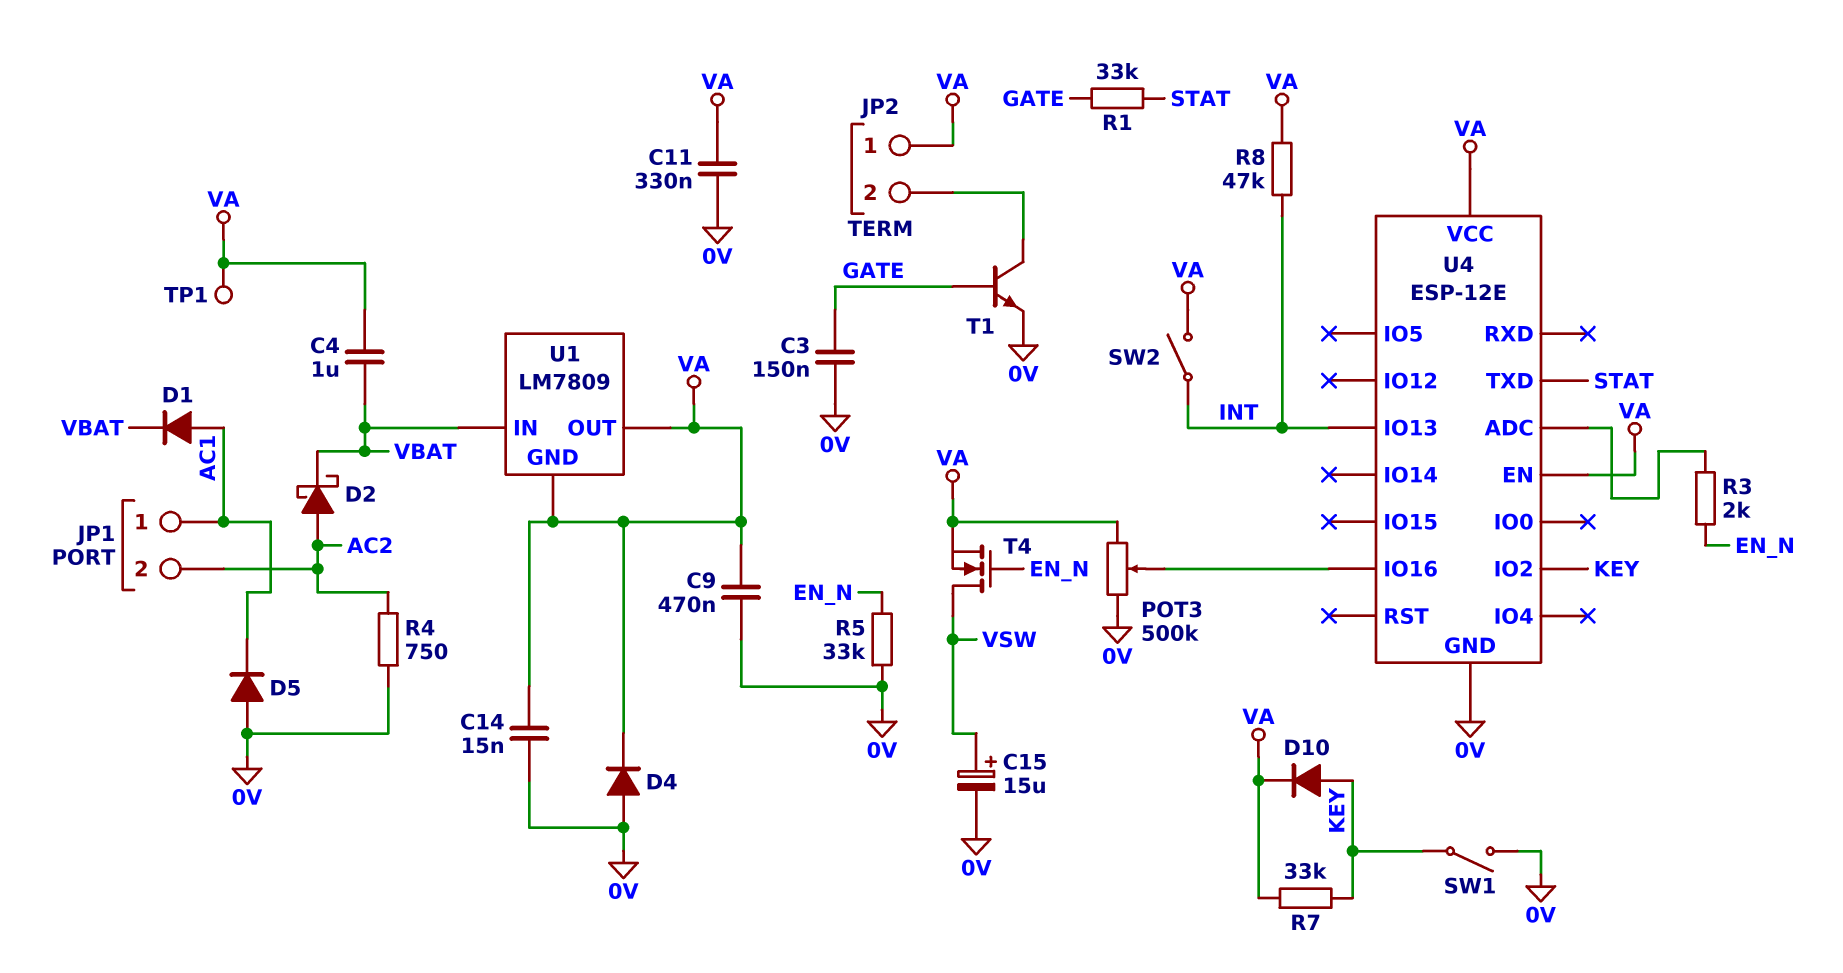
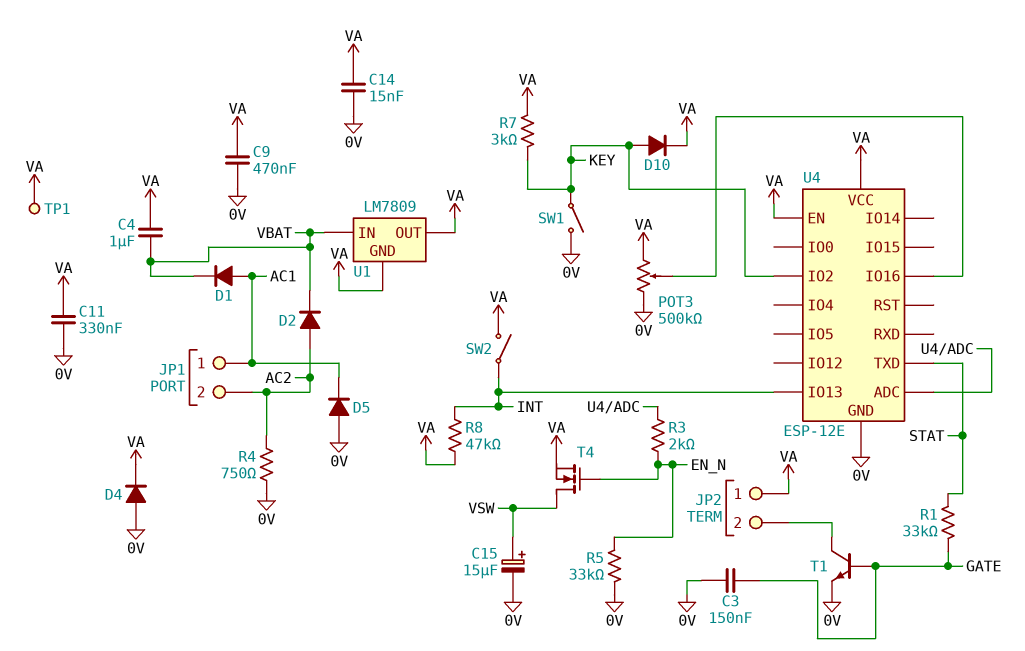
D2: schottky (A AC2, K VBAT) -> diode (A AC2, K VBAT)
R7: 33k (KEY, VA) -> 3k (KEY, VA)

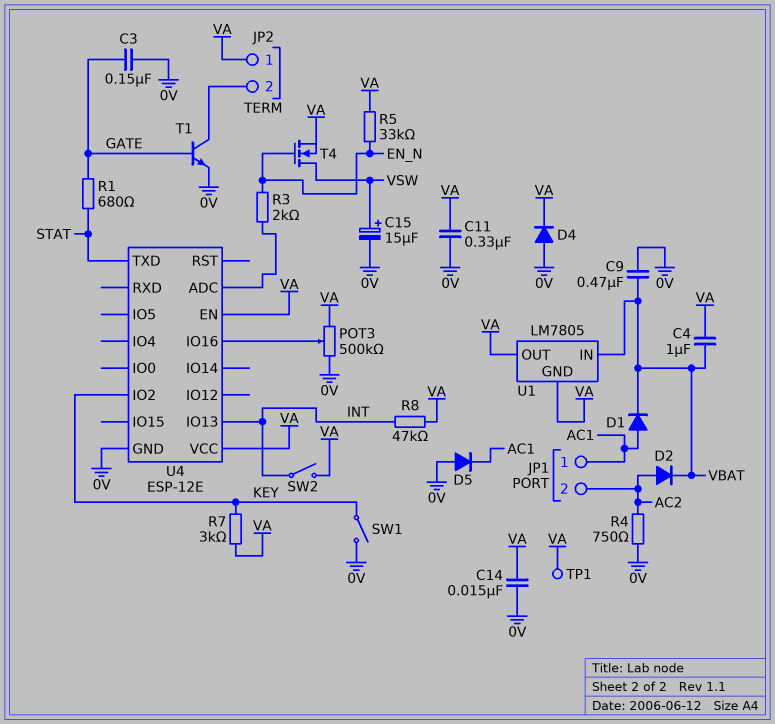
C9: 470nF (0V, VA) -> 470nF (0V, VBAT)
D10: diode (A KEY, K VA) -> none
R1: 33k (GATE, STAT) -> 680 (GATE, STAT)
R5: 33k (0V, EN_N) -> 33k (EN_N, VA)
U1: LM7809 -> LM7805

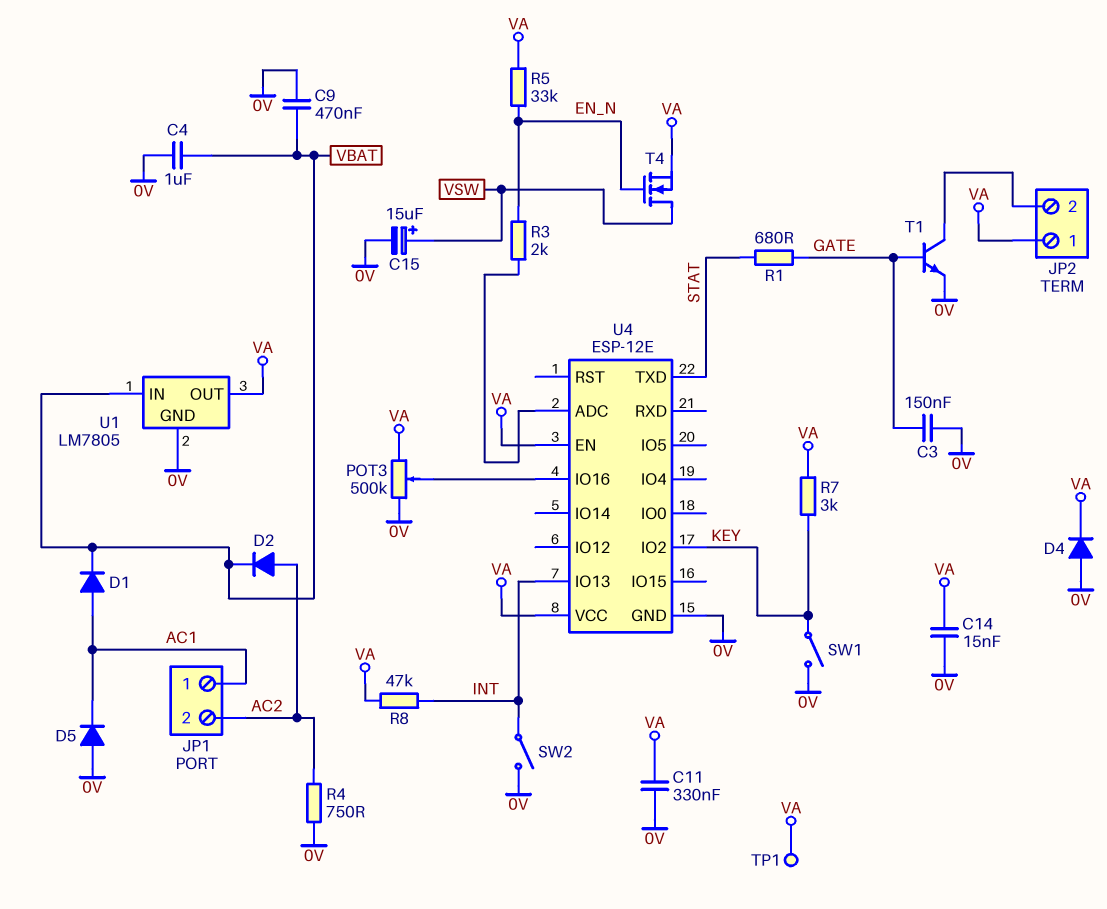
C4: 1uF (VA, VBAT) -> 1uF (0V, VBAT)
SW2: switch (INT, VA) -> switch (0V, INT)
U1 pin GND: VA -> 0V

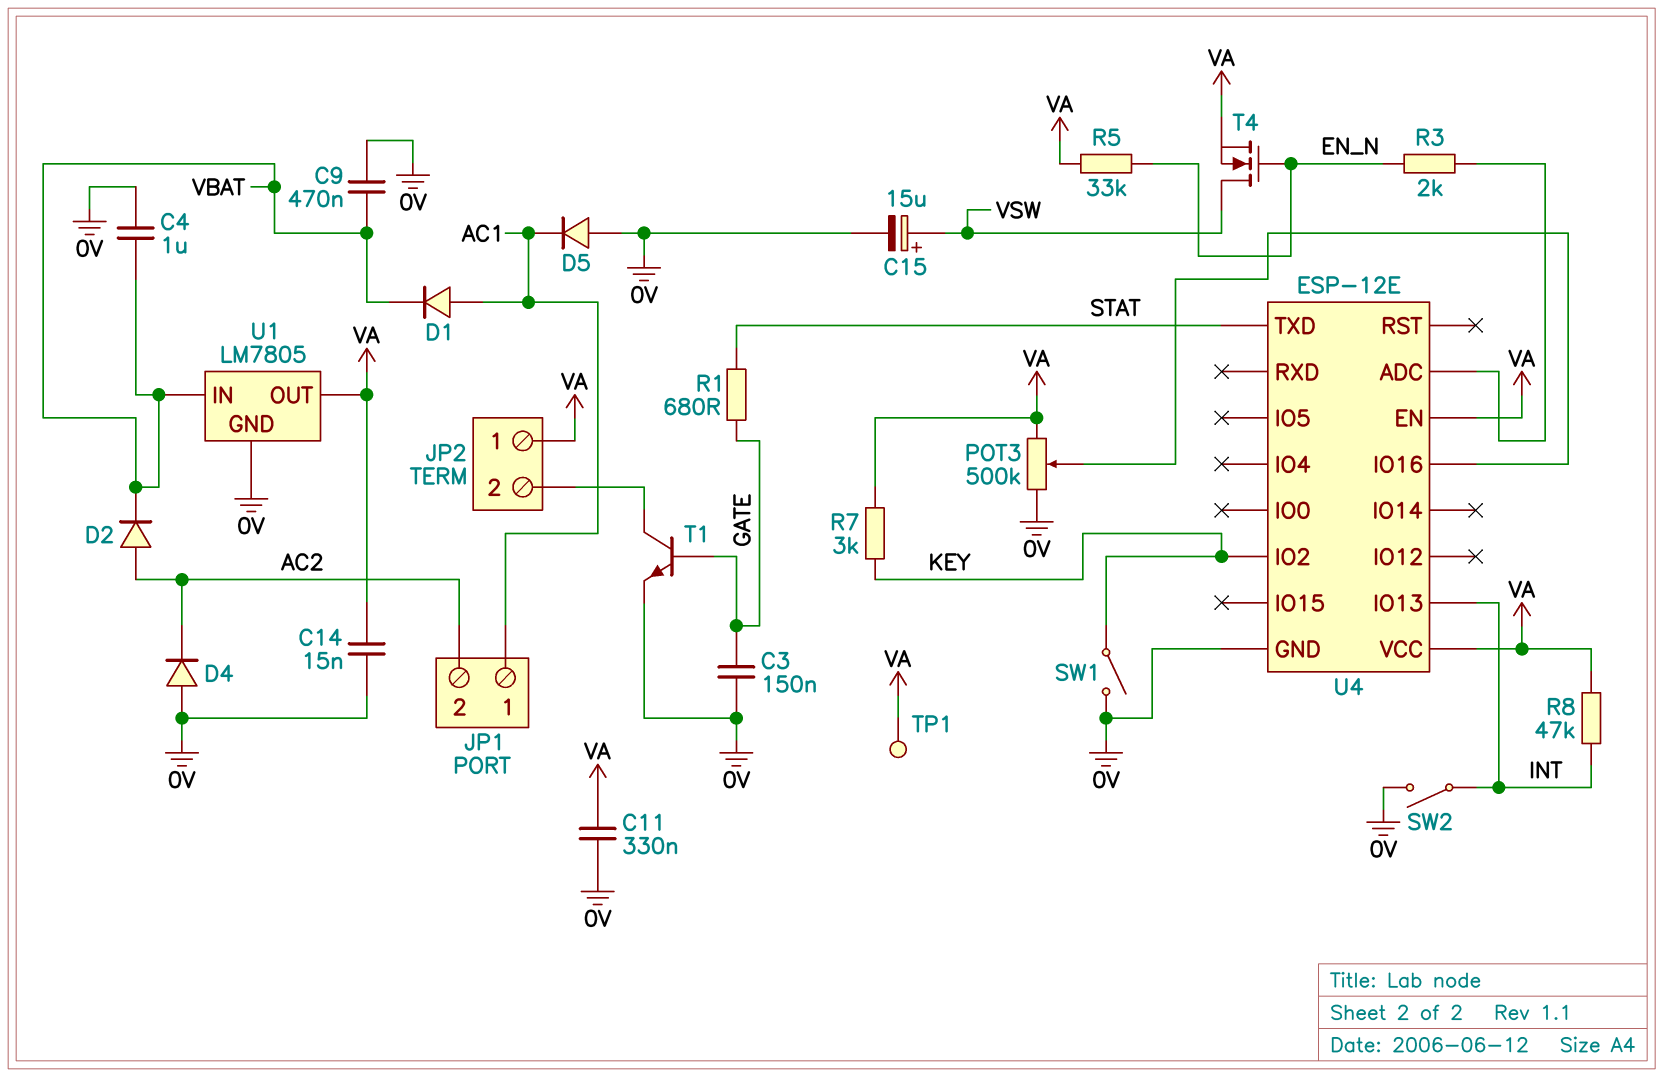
D4: diode (A 0V, K VA) -> diode (A 0V, K AC2)
R4: 750 (0V, AC2) -> none

